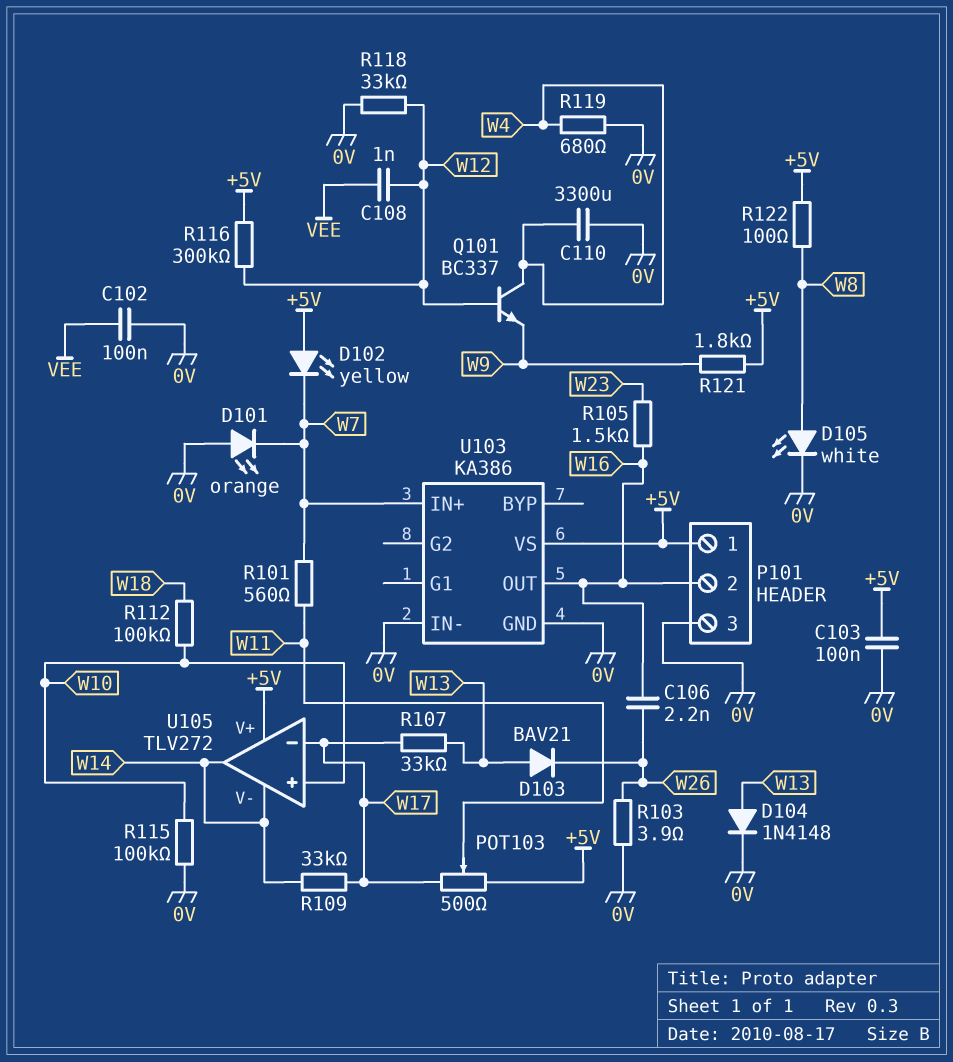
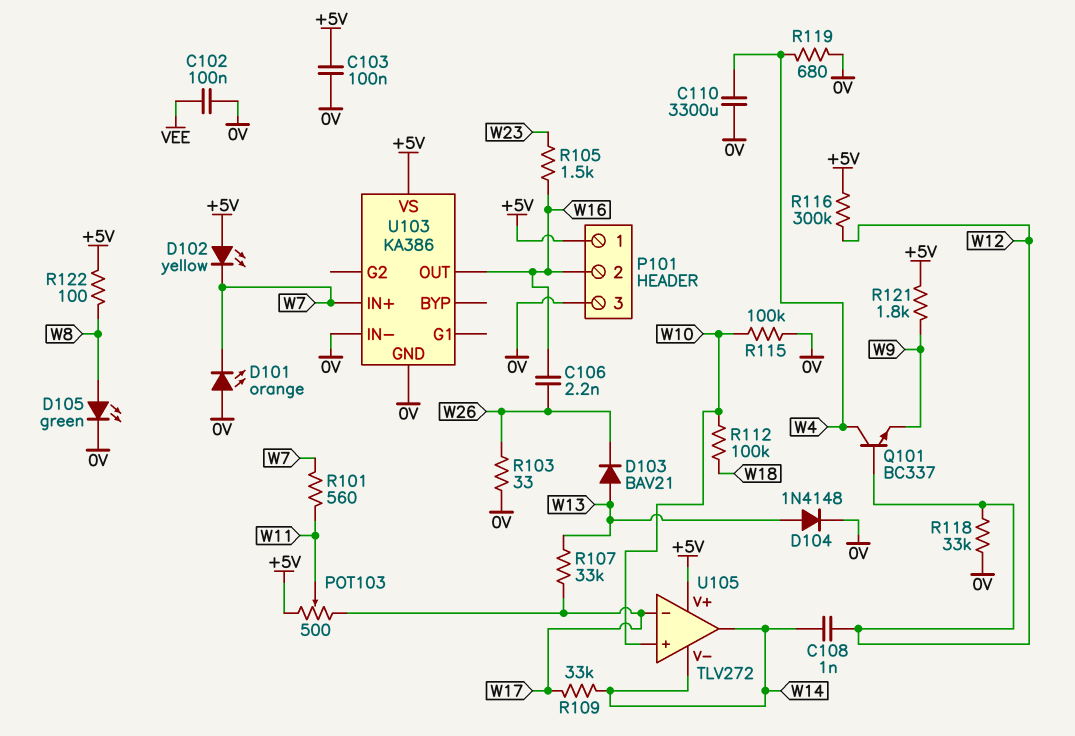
C108: 1nF (VEE, W12) -> 1nF (W12, W14)
D105: LED white (A W8, K 0V) -> LED green (A W8, K 0V)
R103: 3.9 (0V, W26) -> 33 (0V, W26)

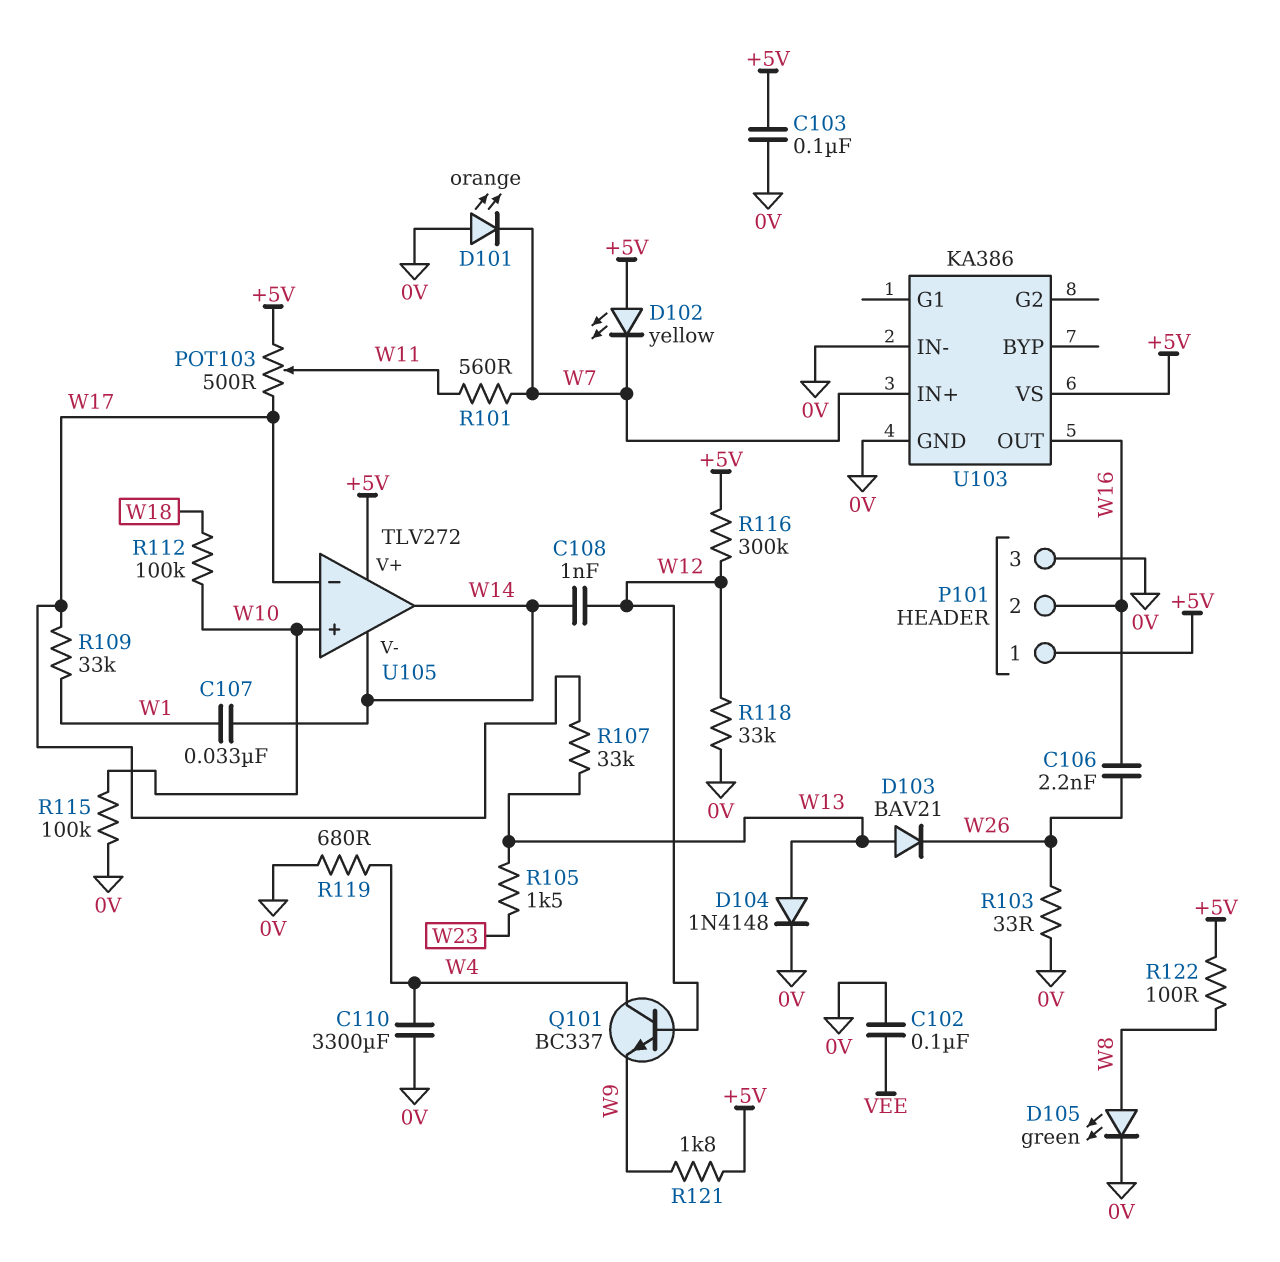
C107: none -> 33nF (W1, W14)
R105: 1.5k (W16, W23) -> 1.5k (W13, W23)
R109: 33k (W14, W17) -> 33k (W1, W17)

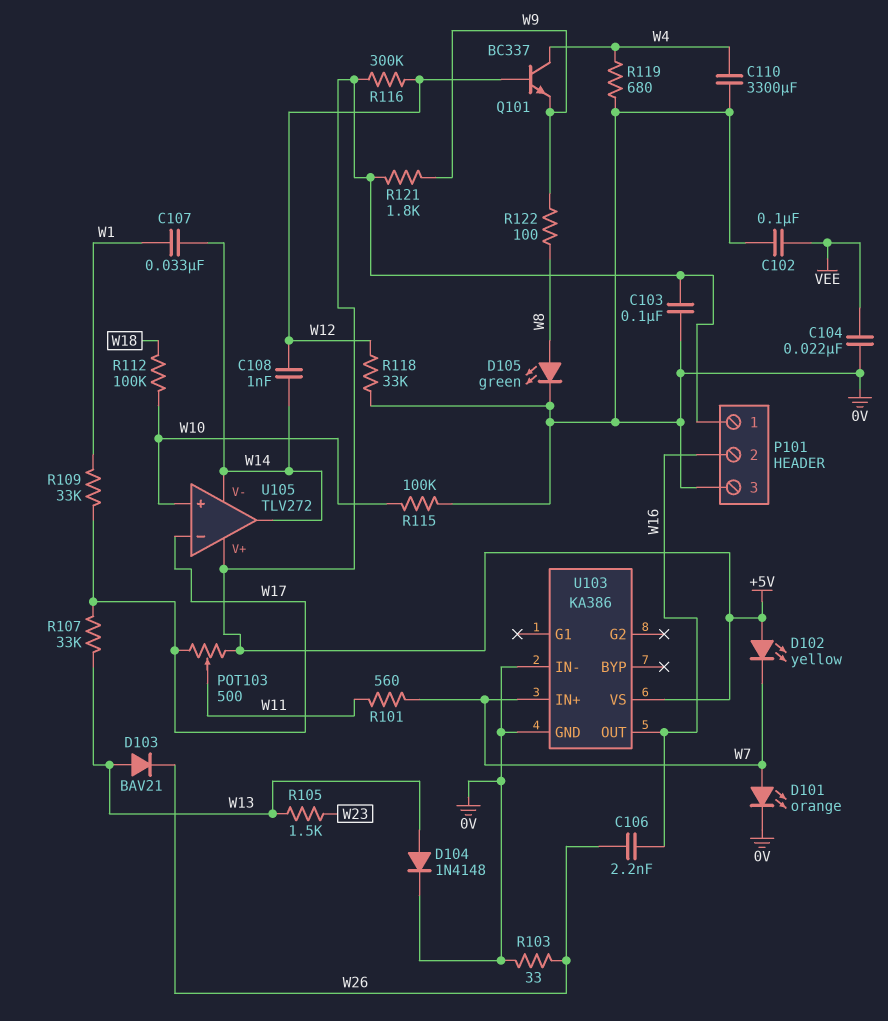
C104: none -> 22nF (0V, VEE)
D101: LED orange (A 0V, K W7) -> LED orange (A W7, K 0V)
R122: 100 (+5V, W8) -> 100 (W8, W9)

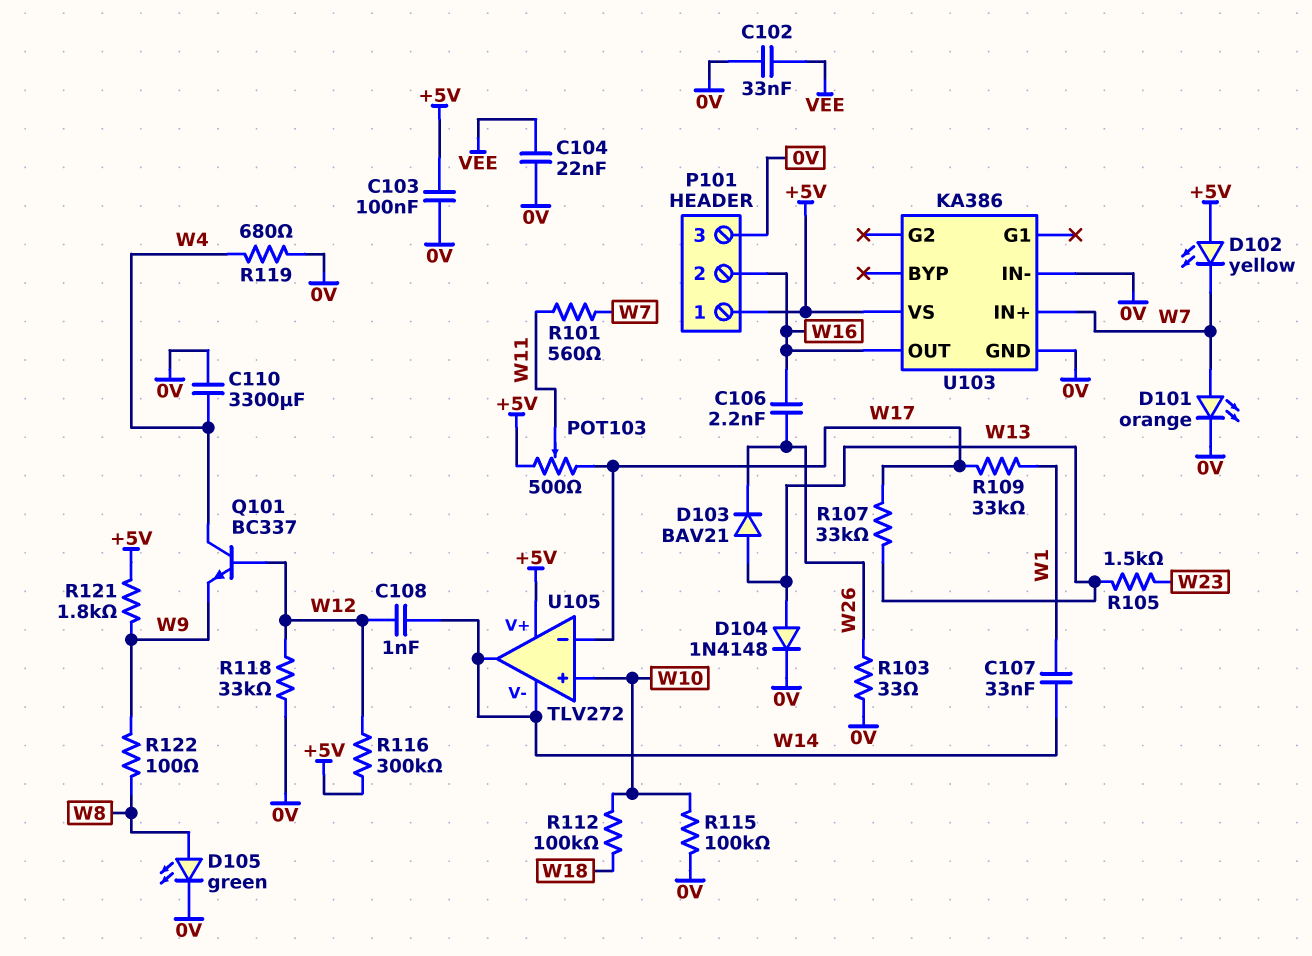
C102: 100nF (0V, VEE) -> 33nF (0V, VEE)

